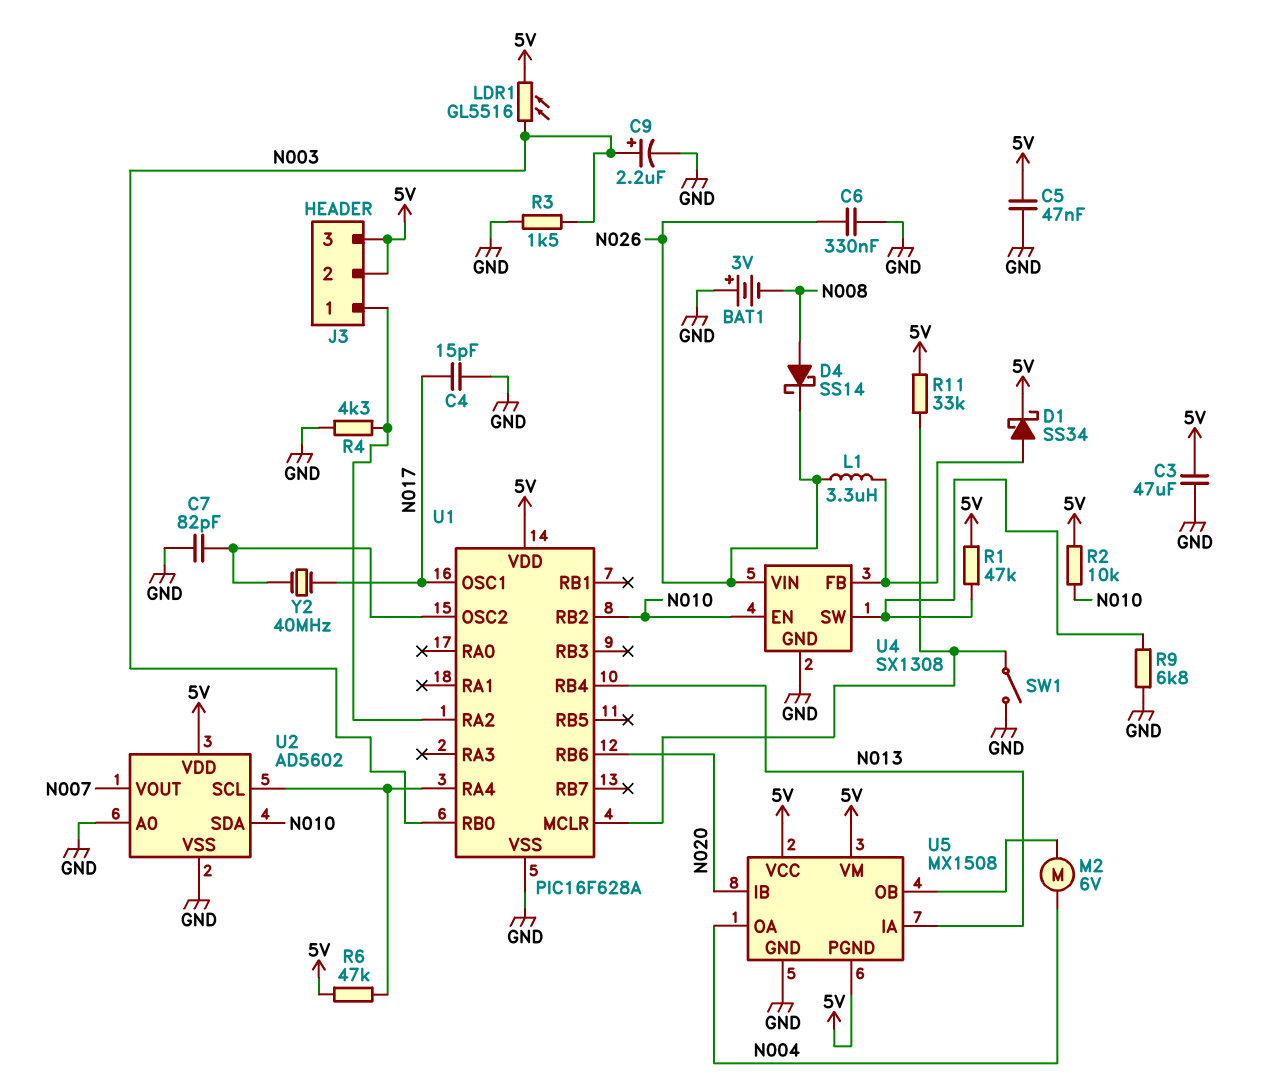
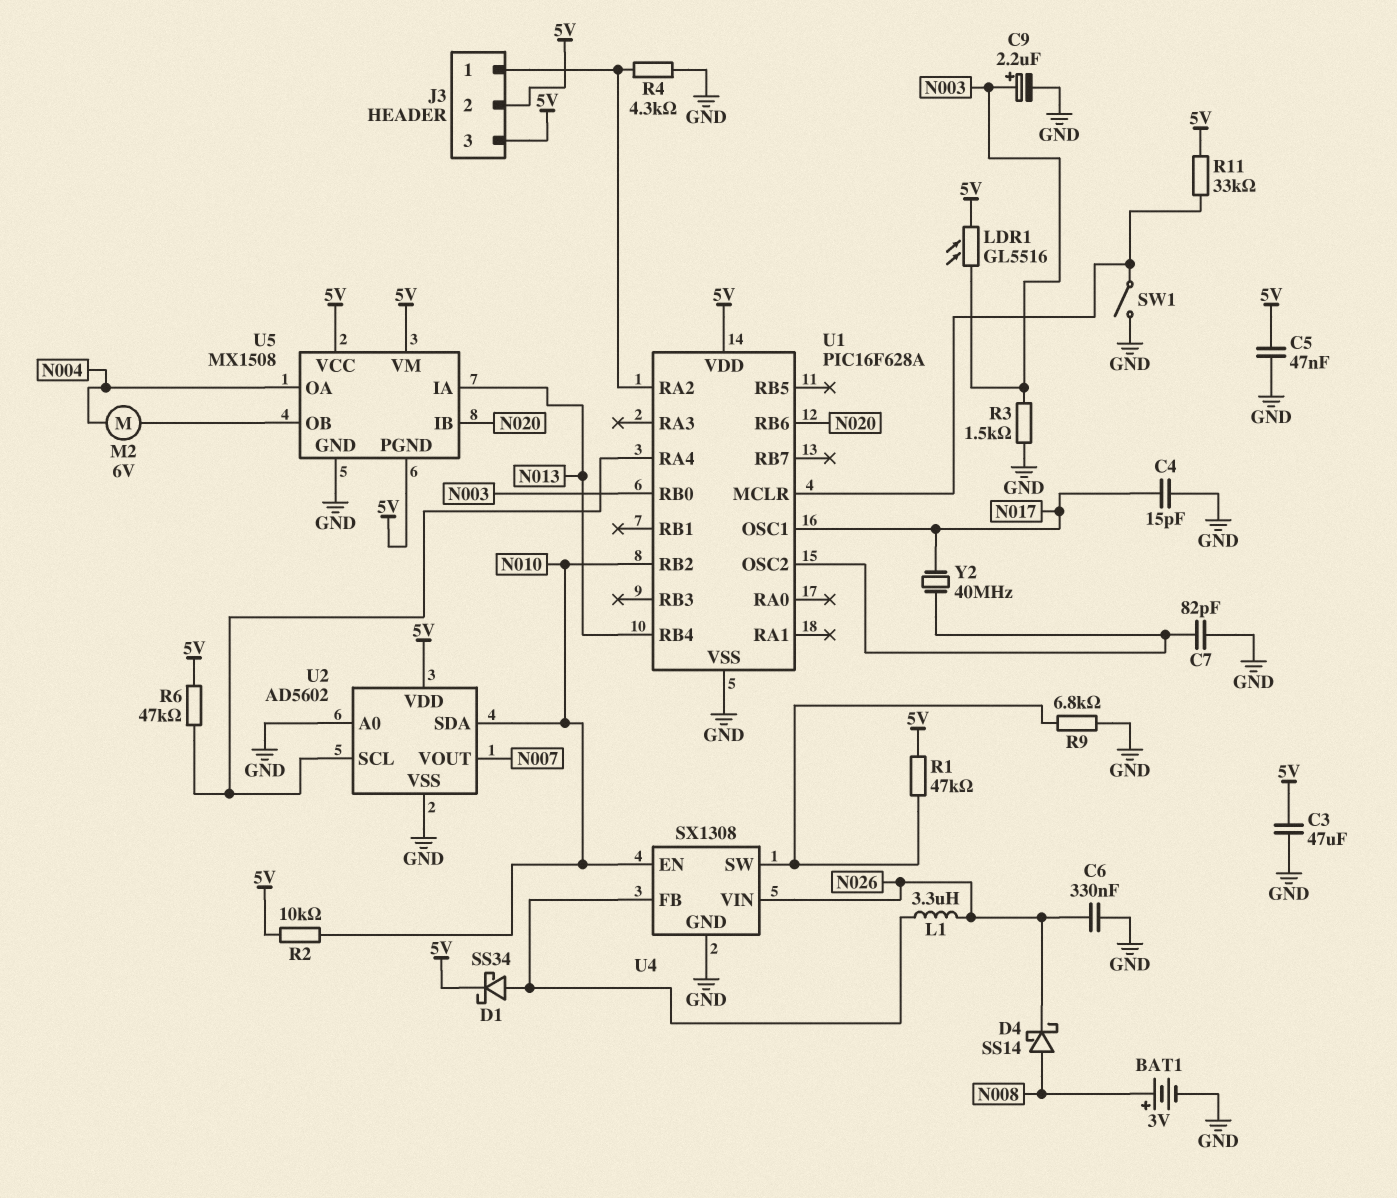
BAT1: 3V (plus GND, minus N008) -> 3V (plus N008, minus GND)

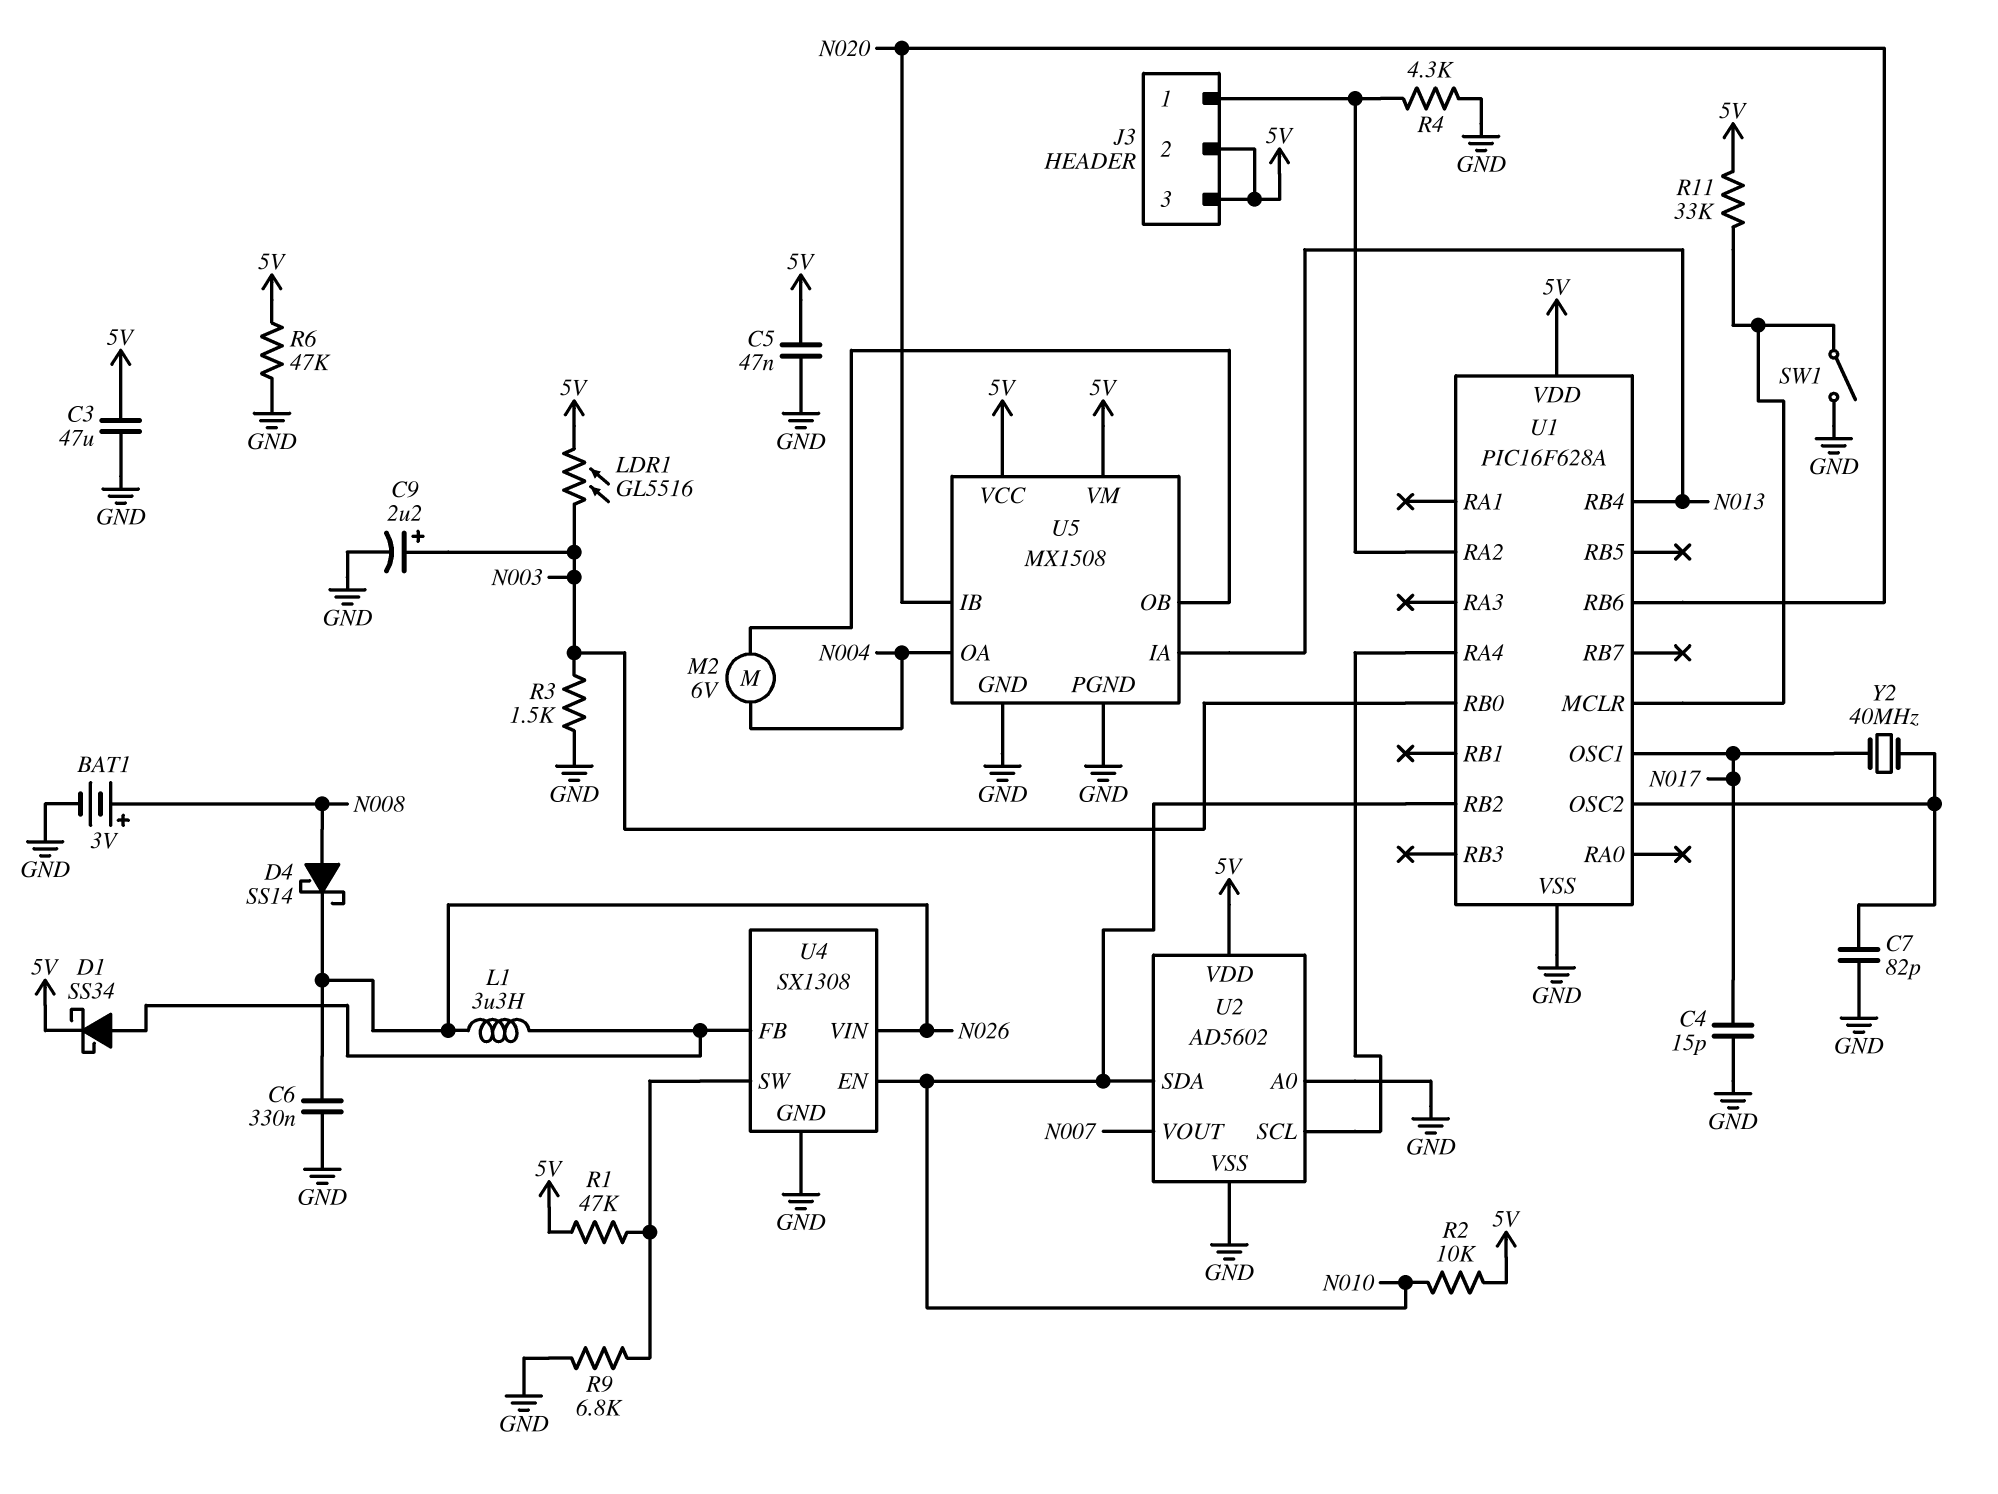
R6: 47k (5V, U1/RA4) -> 47k (5V, GND)
U5 pin PGND: 5V -> GND

